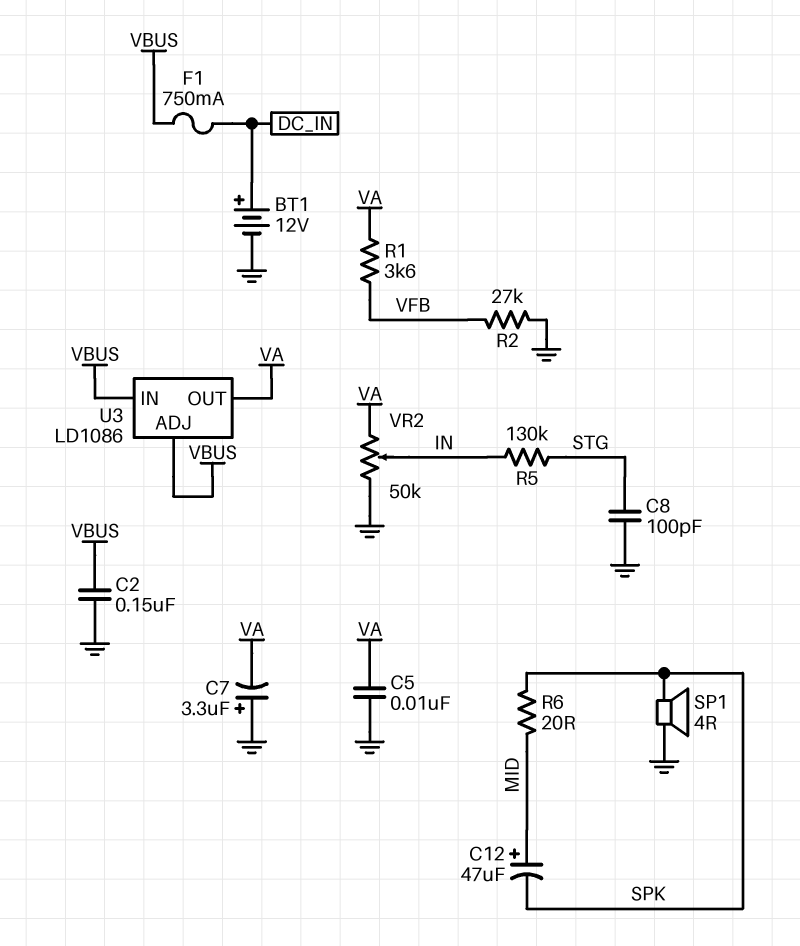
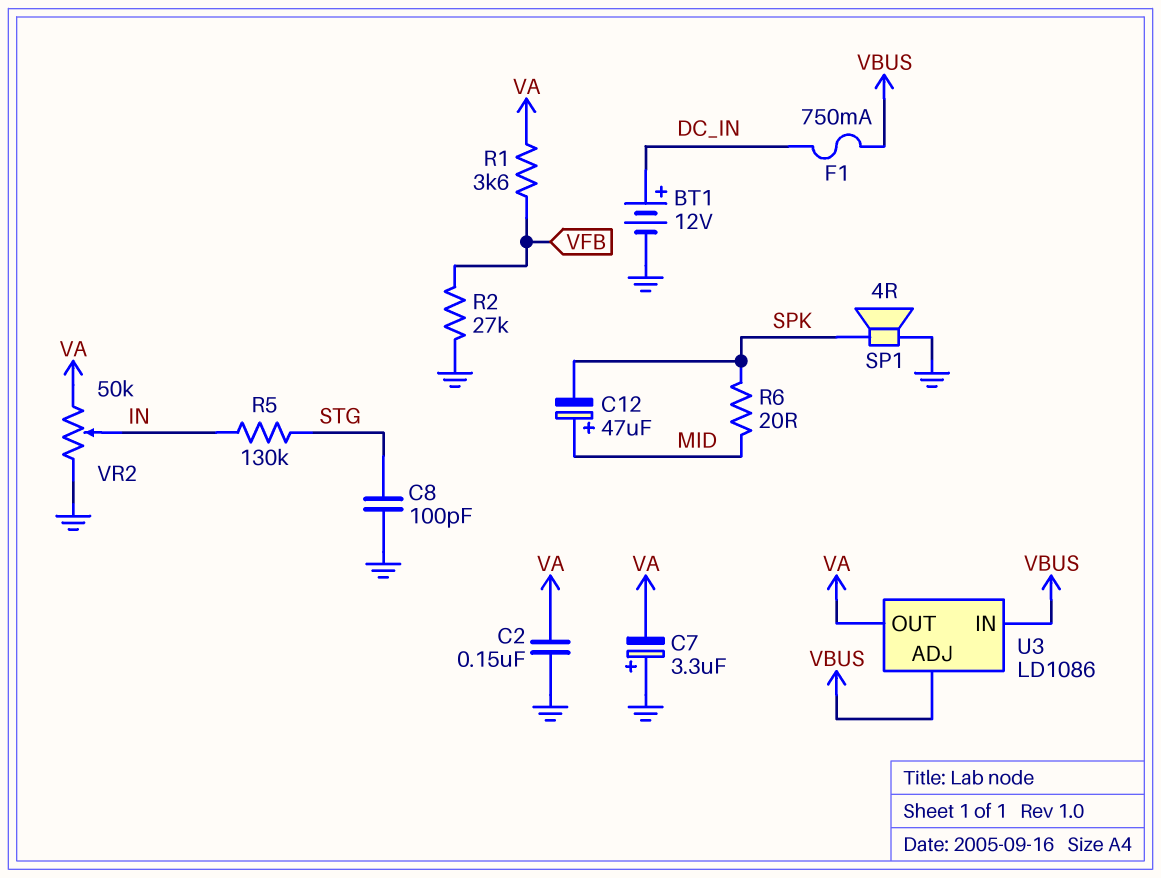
C2: 150nF (GND, VBUS) -> 150nF (GND, VA)
C5: 10nF (GND, VA) -> none

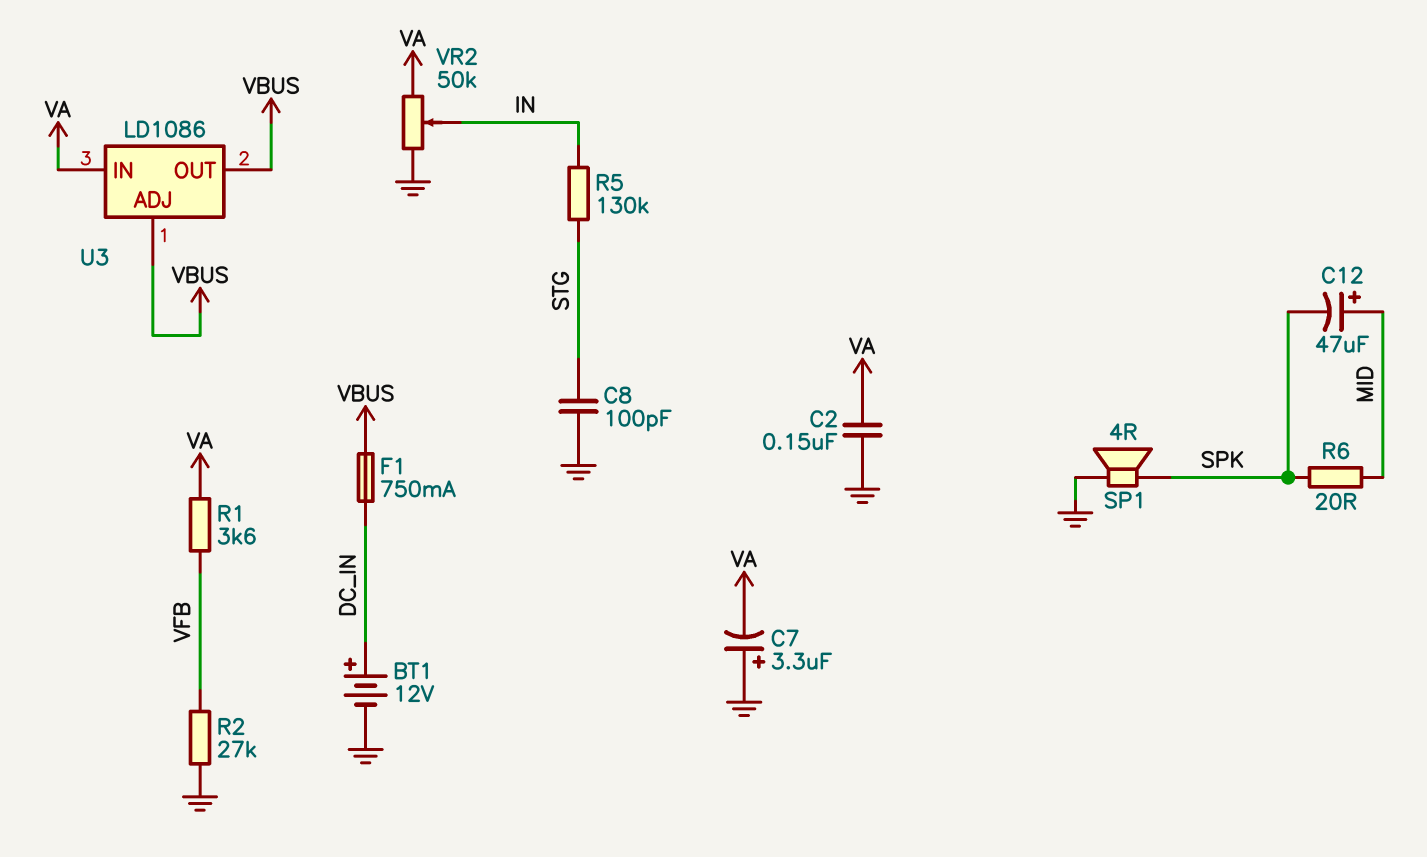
U3 pin IN: VBUS -> VA
U3 pin OUT: VA -> VBUS

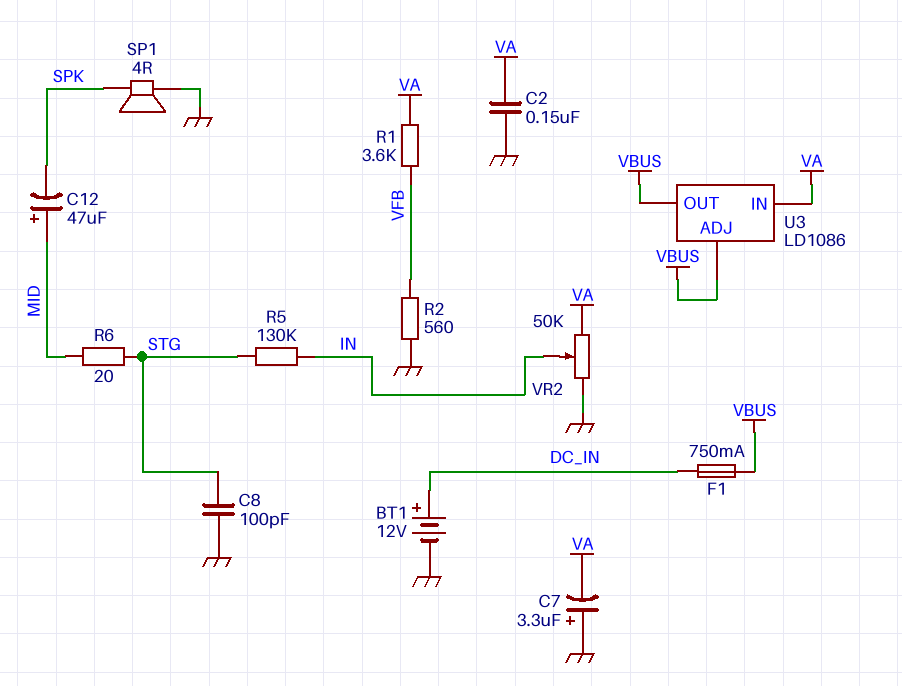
R2: 27k (GND, VFB) -> 560 (GND, VFB)
R6: 20 (MID, SPK) -> 20 (MID, STG)

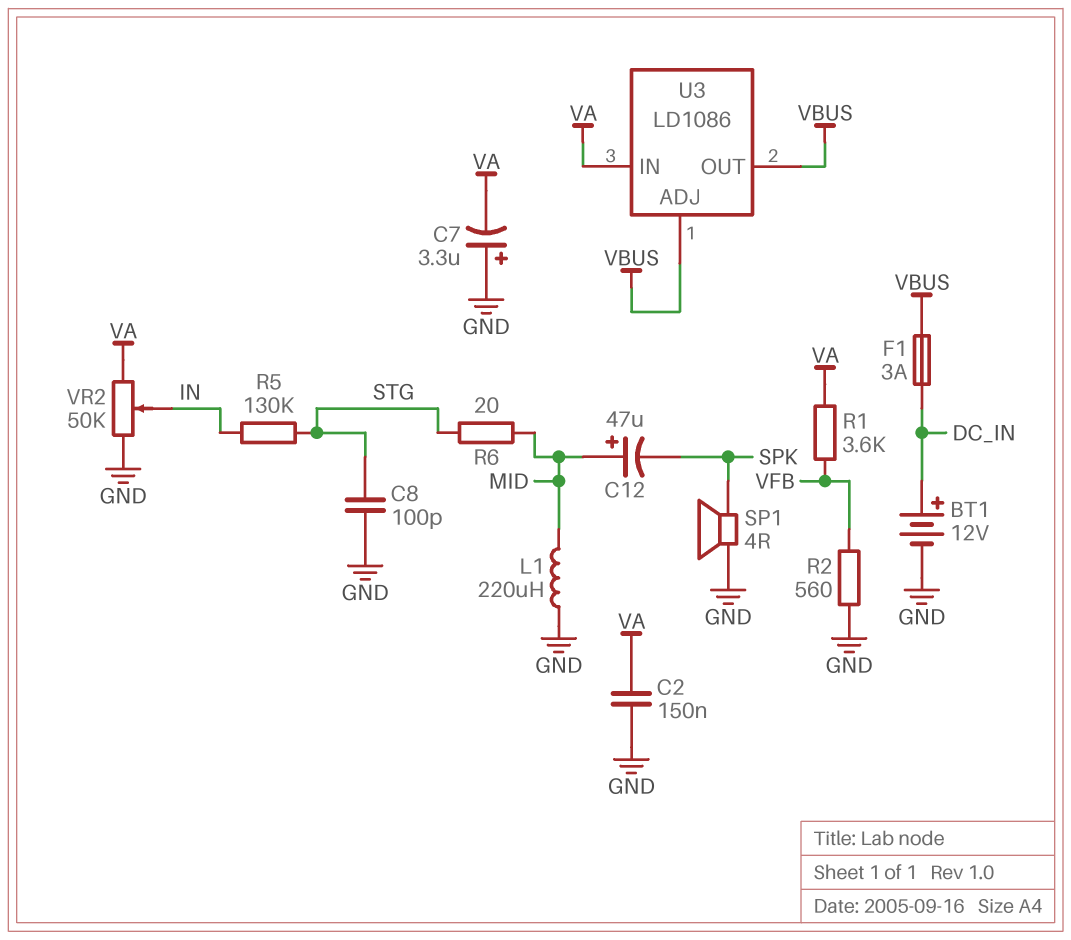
F1: 750mA (DC_IN, VBUS) -> 3A (DC_IN, VBUS)
L1: none -> 220uH (GND, MID)

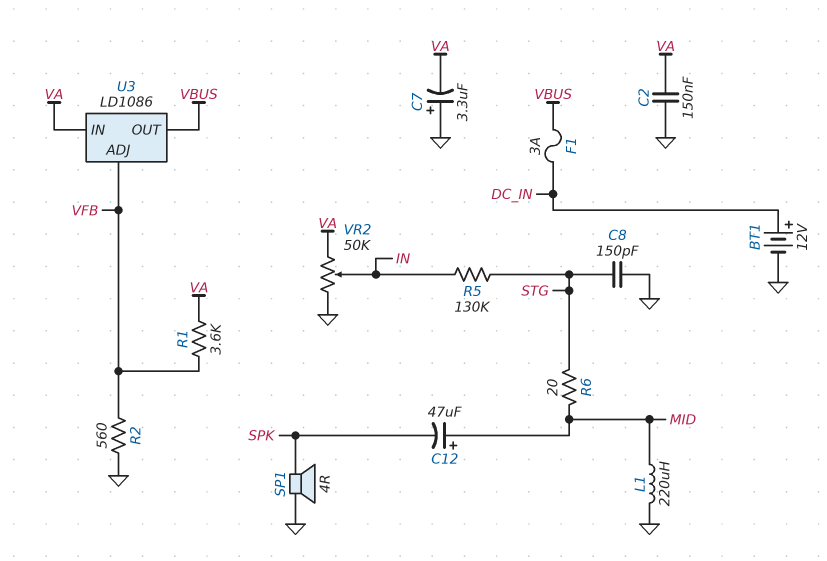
C8: 100pF (GND, STG) -> 150pF (GND, STG)
U3 pin ADJ: VBUS -> VFB

